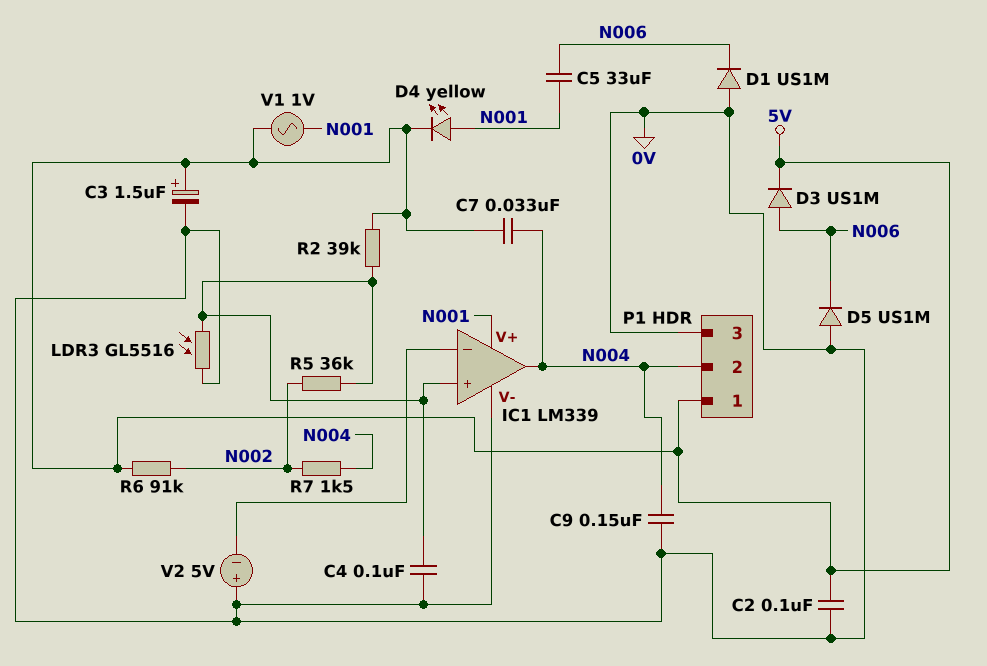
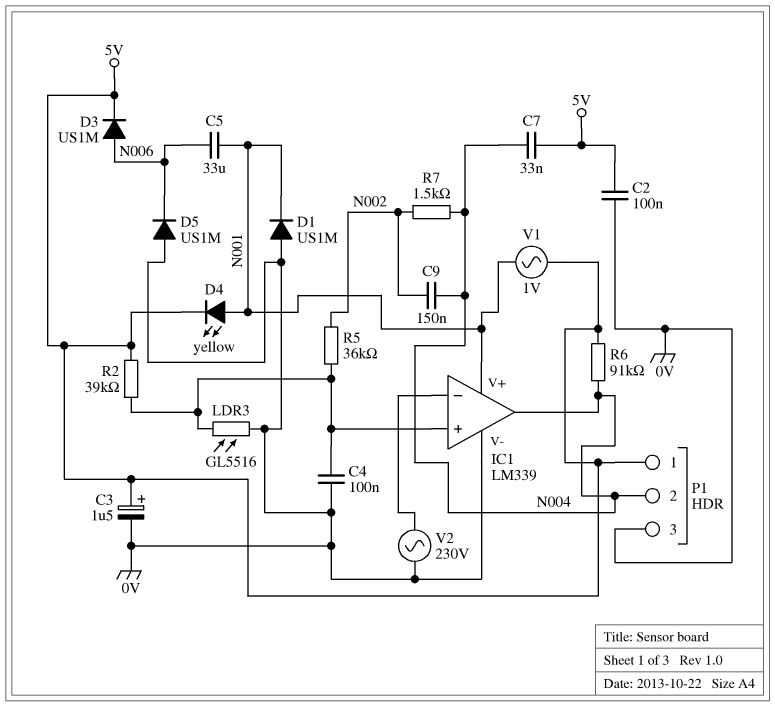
C9: 150nF (0V, N004) -> 150nF (N002, N004)
D1: diode US1M (A 0V, K N006) -> diode US1M (A 0V, K N001)
R6: 91k (5V, N002) -> 91k (5V, N004)
V2: 5V (plus 0V, minus IC1/in-) -> AC 230V (0V, IC1/in-)

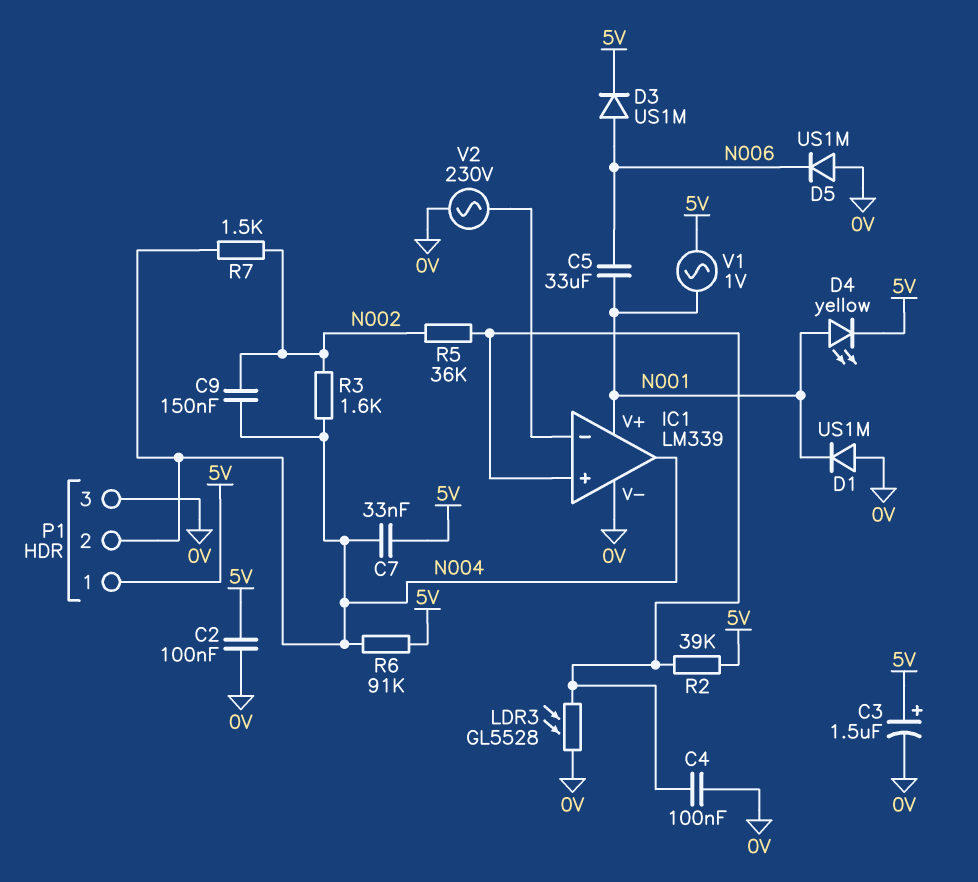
LDR3: GL5516 (0V, IC1/in+) -> GL5528 (0V, IC1/in+)
R3: none -> 1.6k (N002, N004)

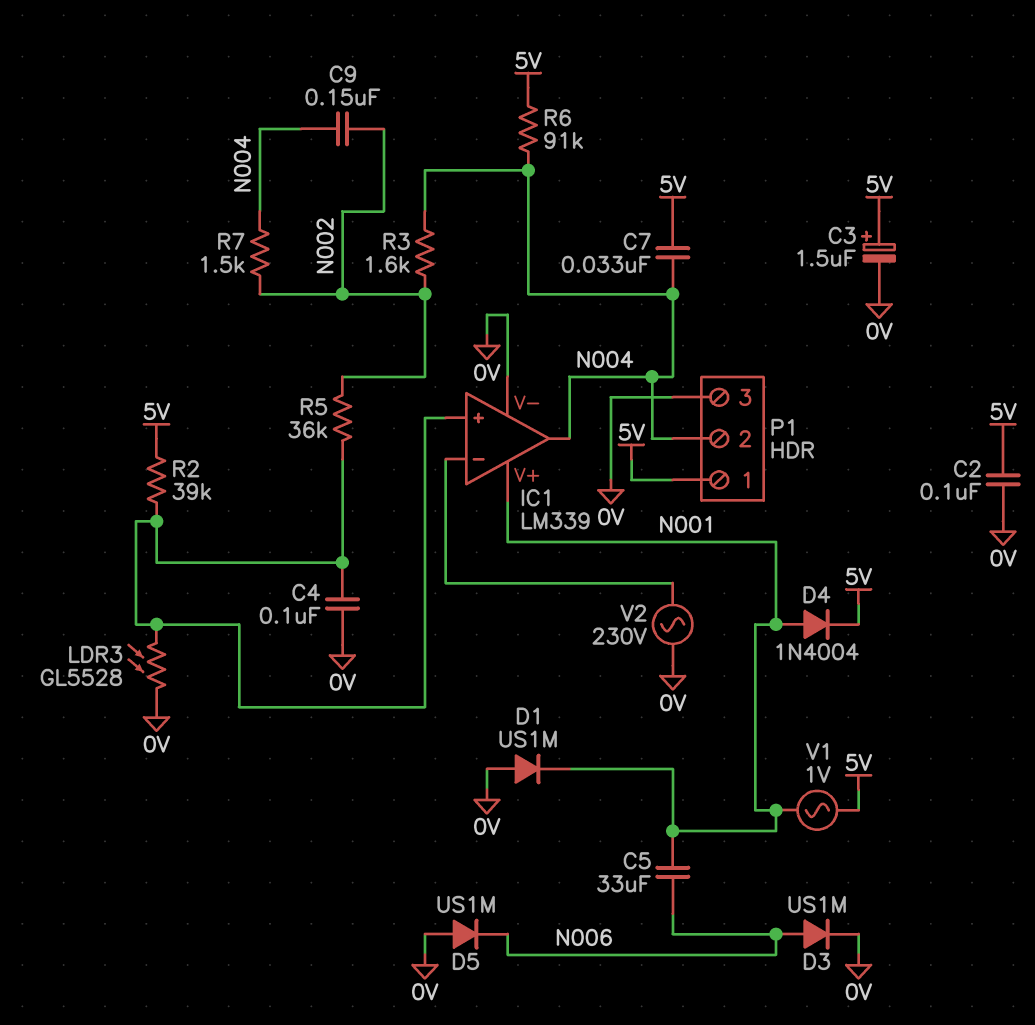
D3: diode US1M (A N006, K 5V) -> diode US1M (A N006, K 0V)
D4: LED yellow (A N001, K 5V) -> diode 1N4004 (A N001, K 5V)

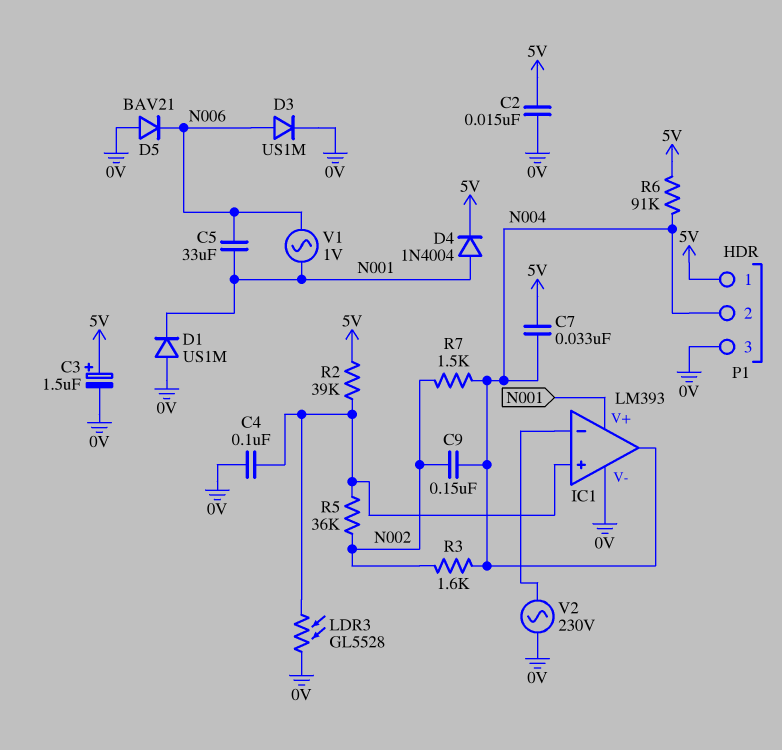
C2: 100nF (0V, 5V) -> 15nF (0V, 5V)
D5: diode US1M (A 0V, K N006) -> diode BAV21 (A 0V, K N006)
IC1: LM339 -> LM393
V1: AC 1V (5V, N001) -> AC 1V (N001, N006)

